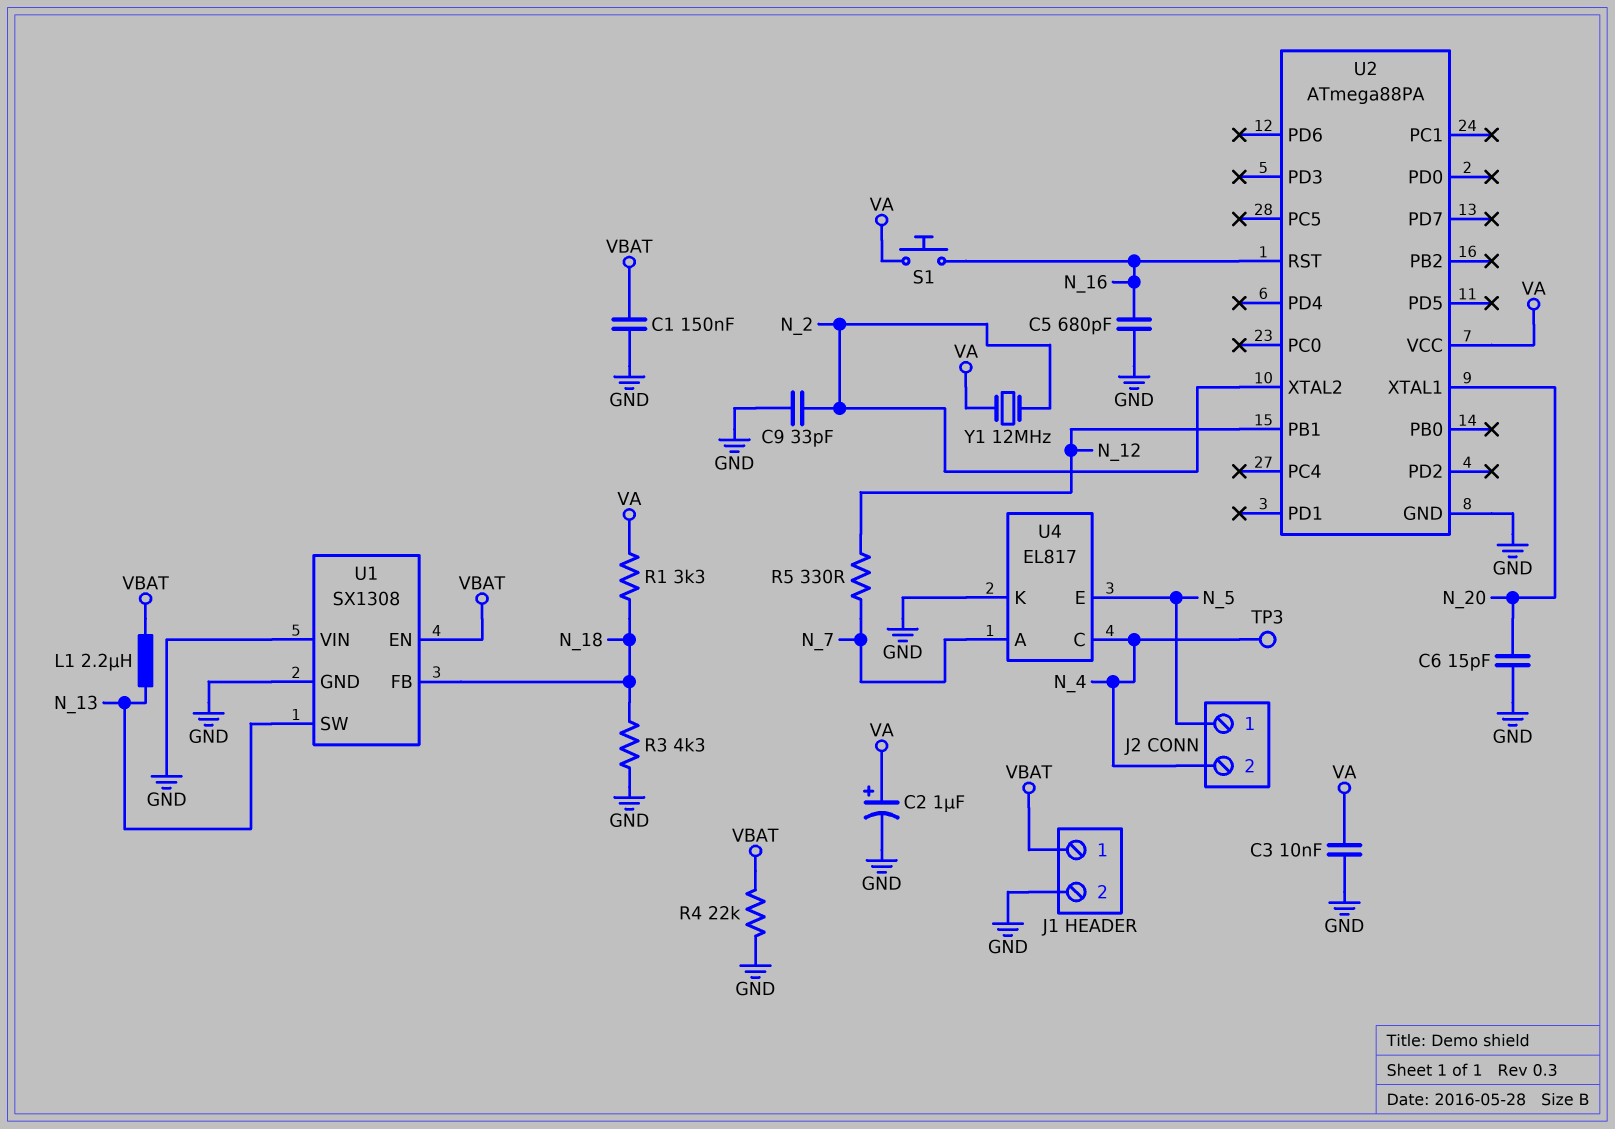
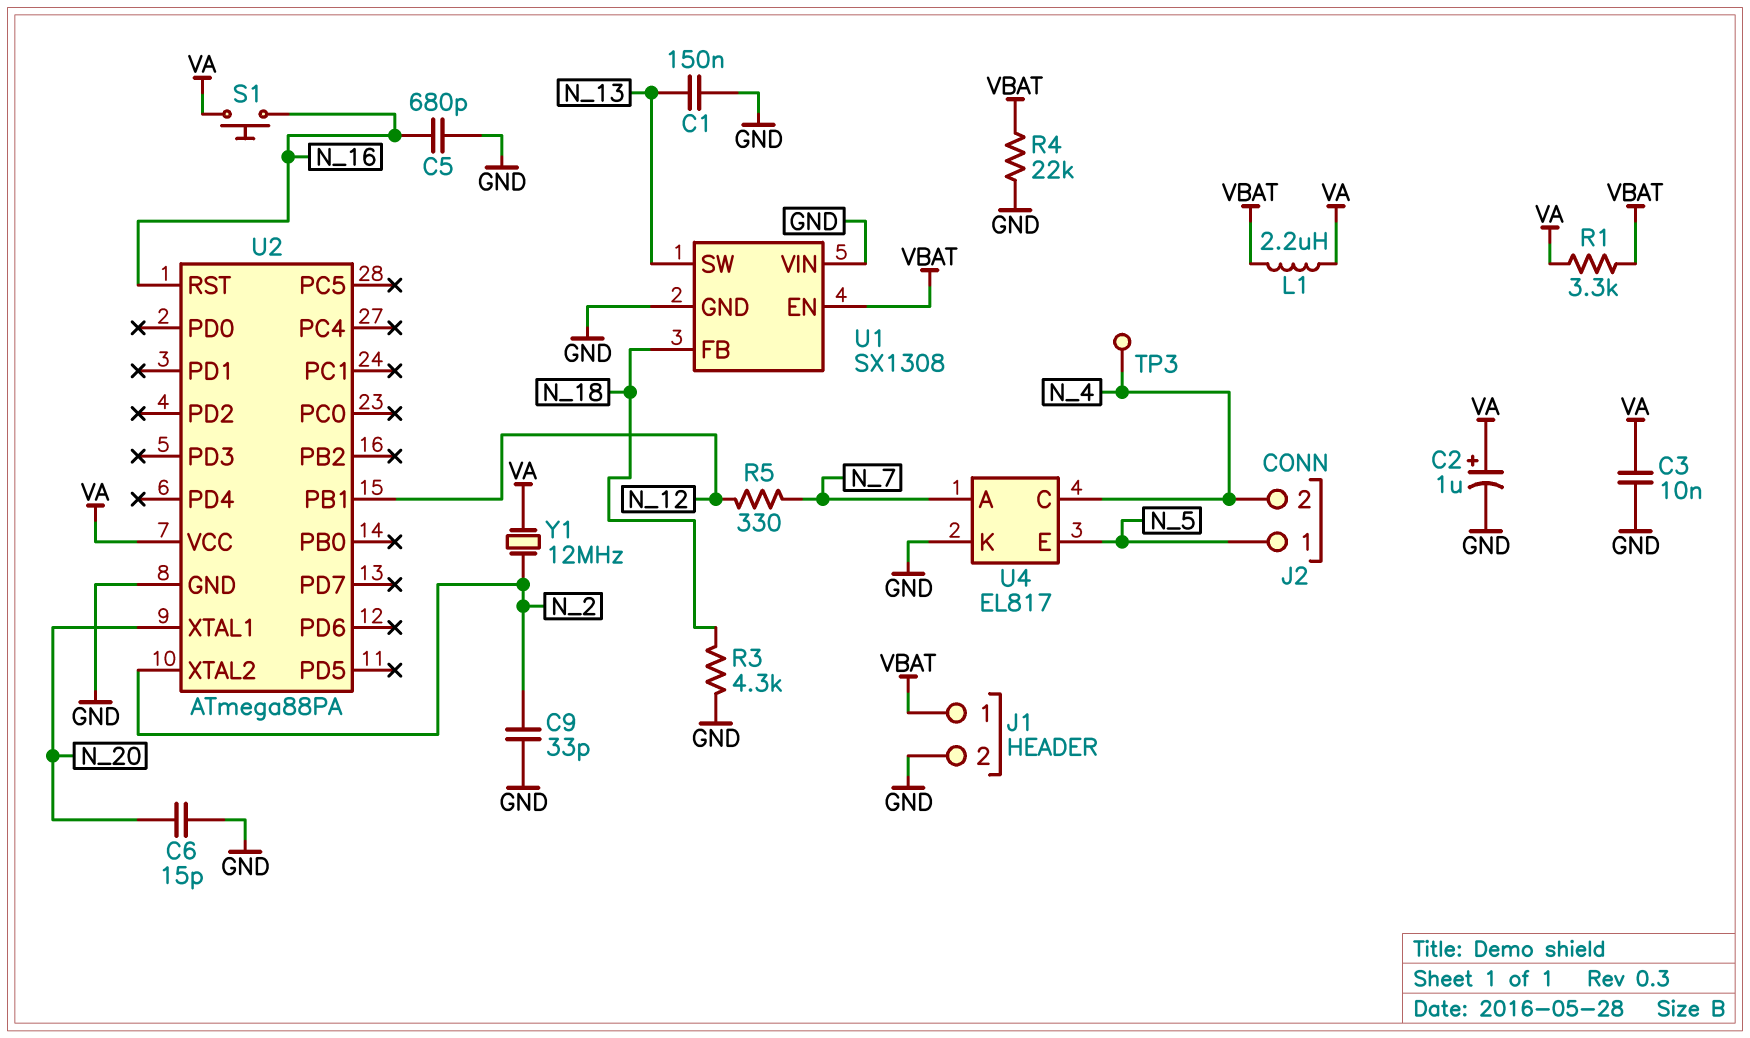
C1: 150nF (GND, VBAT) -> 150nF (GND, N_13)
L1: 2.2uH (N_13, VBAT) -> 2.2uH (VA, VBAT)
R1: 3.3k (N_18, VA) -> 3.3k (VA, VBAT)

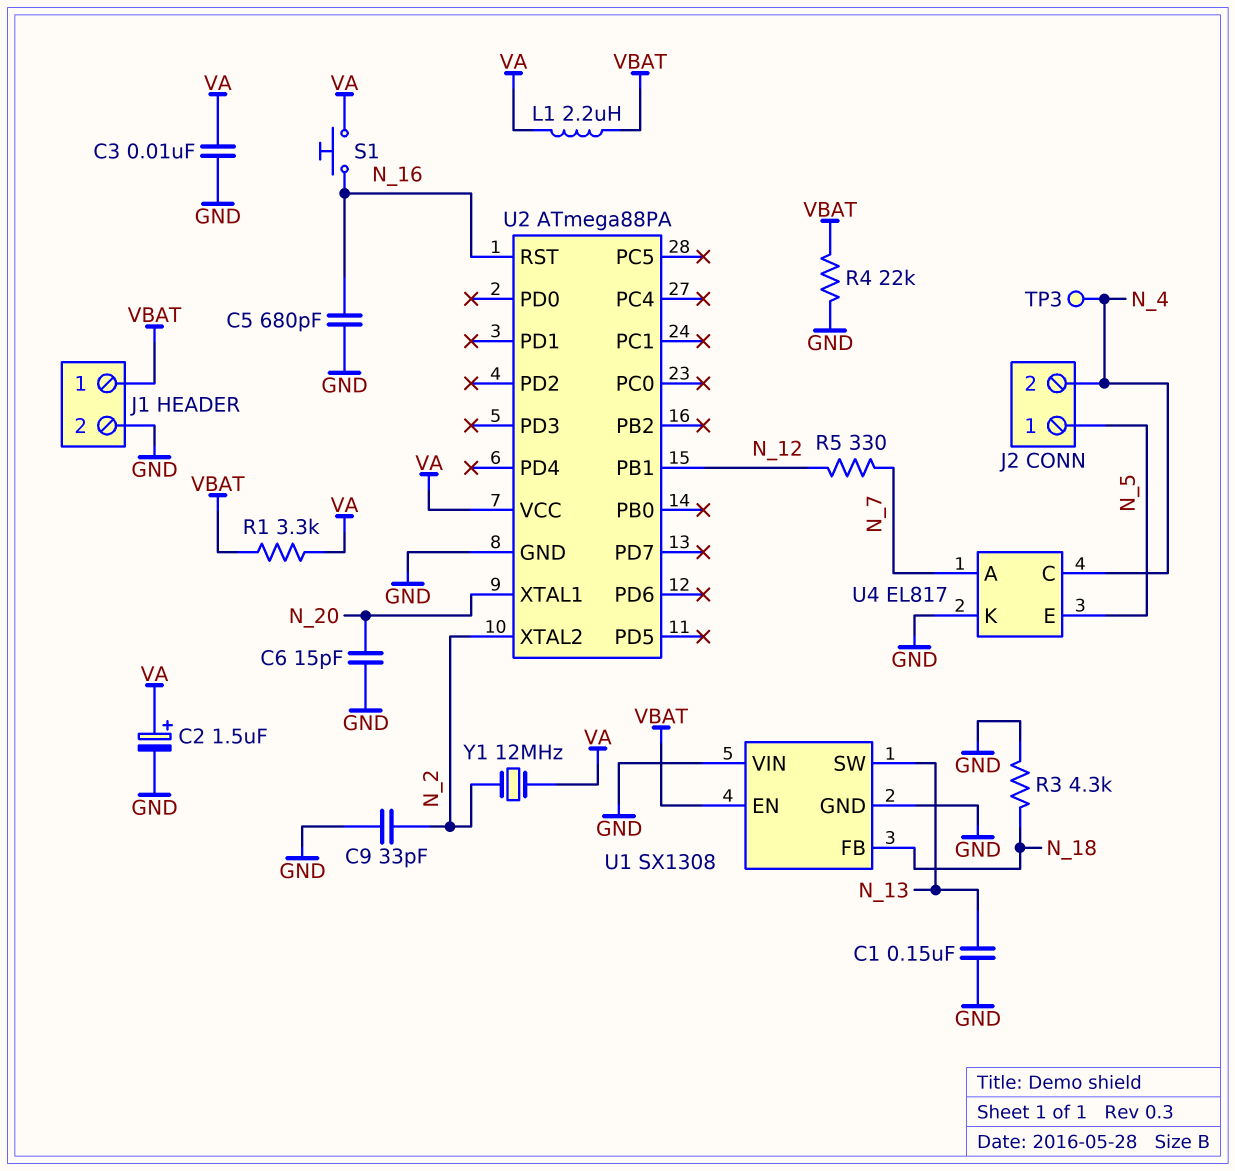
C2: 1uF (plus VA, minus GND) -> 1.5uF (plus VA, minus GND)

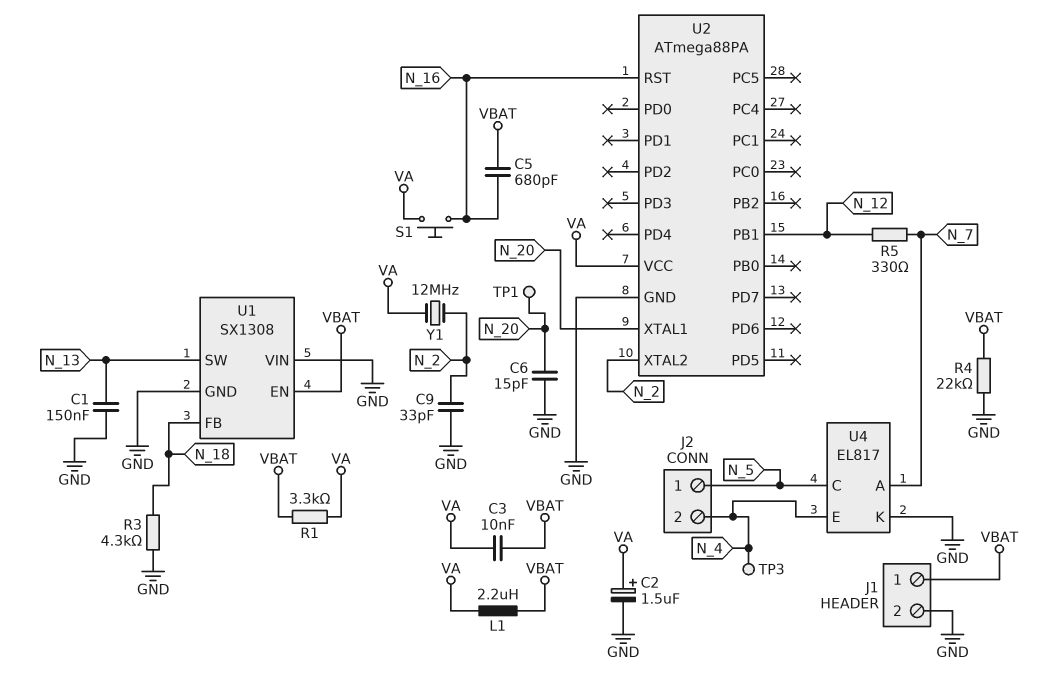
C3: 10nF (GND, VA) -> 10nF (VA, VBAT)
C5: 680pF (GND, N_16) -> 680pF (N_16, VBAT)
TP1: none -> test point (N_20)
U4 pin C: N_4 -> N_5
U4 pin E: N_5 -> N_4

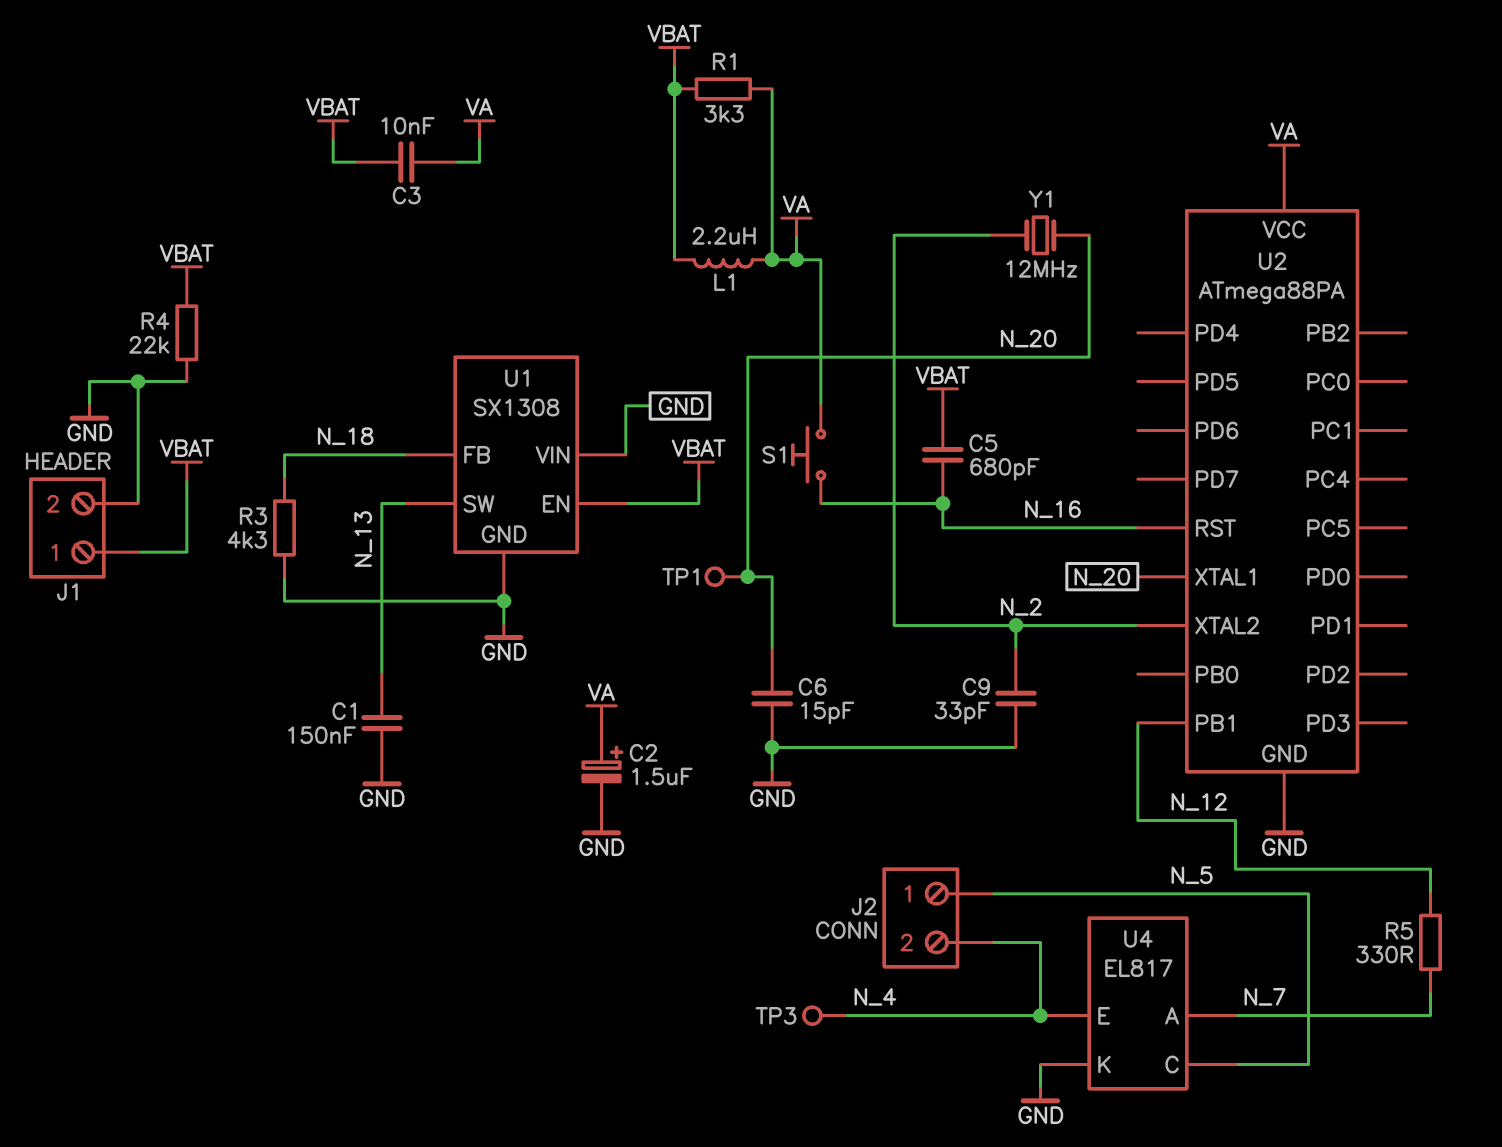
Y1: 12MHz (N_2, VA) -> 12MHz (N_2, N_20)

